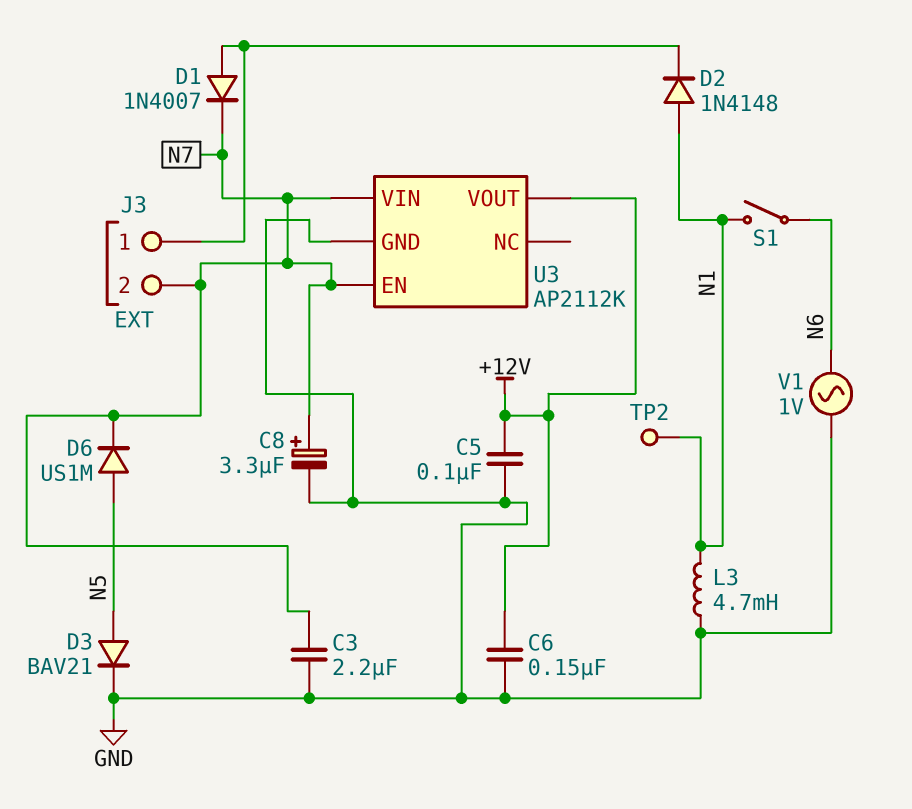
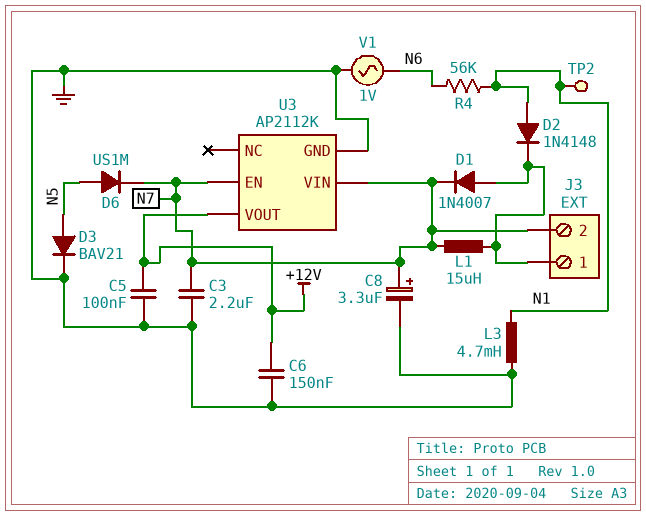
L1: none -> 15uH (J3/1, N7)
R4: none -> 56k (N1, N6)
S1: switch (N1, N6) -> none

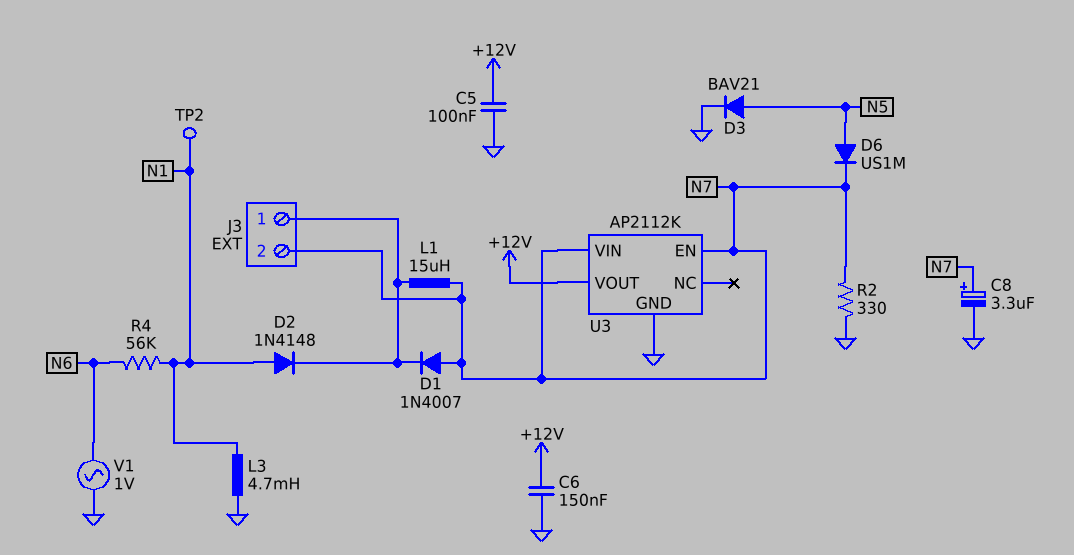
C3: 2.2uF (GND, N7) -> none
D1: diode 1N4007 (A J3/1, K N7) -> diode 1N4007 (A N7, K J3/1)
R2: none -> 330 (GND, N7)

